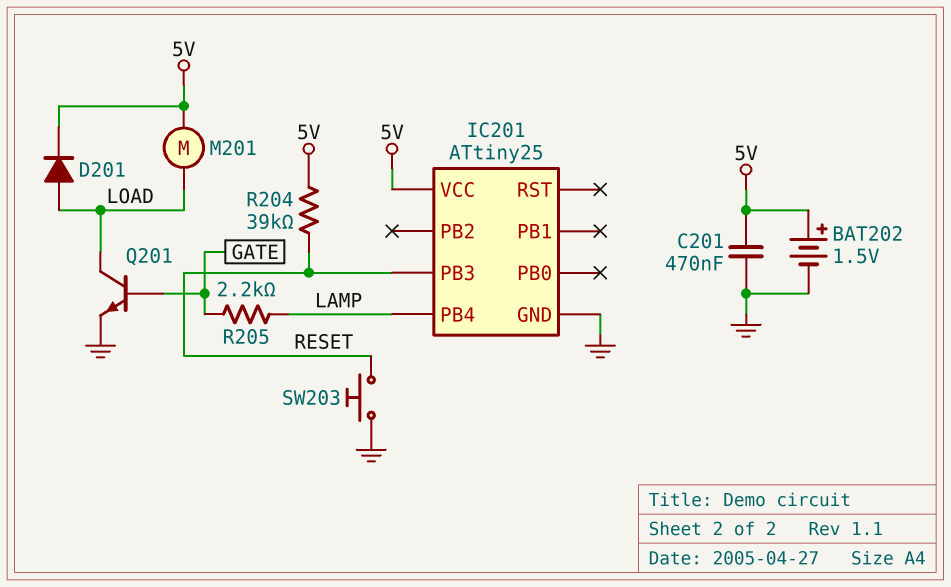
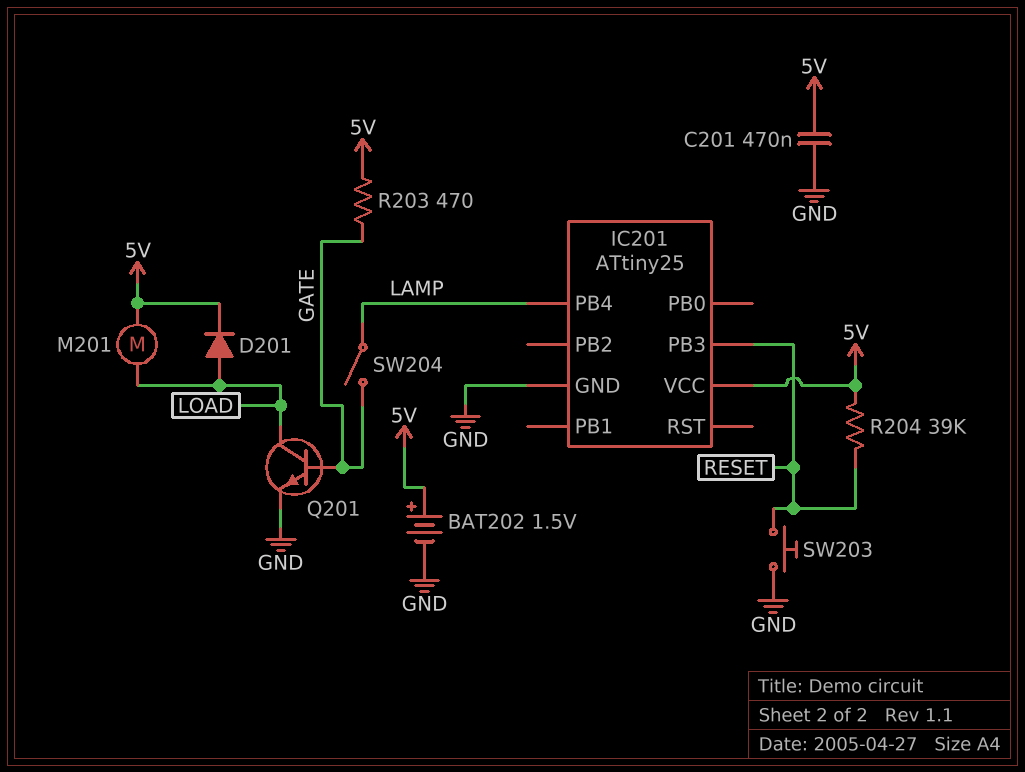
R203: none -> 470 (5V, GATE)
R205: 2.2k (GATE, LAMP) -> none
SW204: none -> switch (GATE, LAMP)

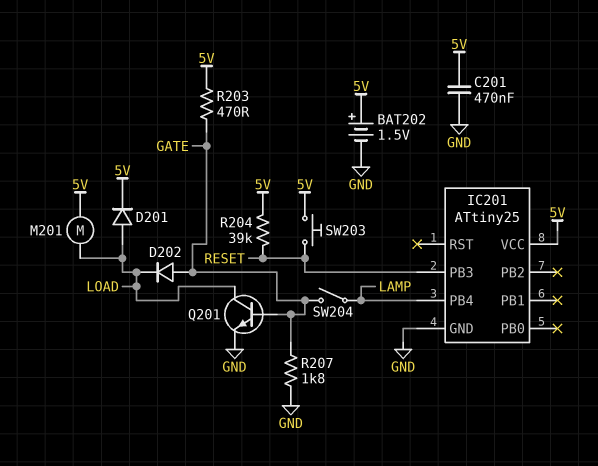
D202: none -> diode (A GATE, K LOAD)
R207: none -> 1.8k (GATE, GND)
SW203: button (GND, RESET) -> button (5V, RESET)

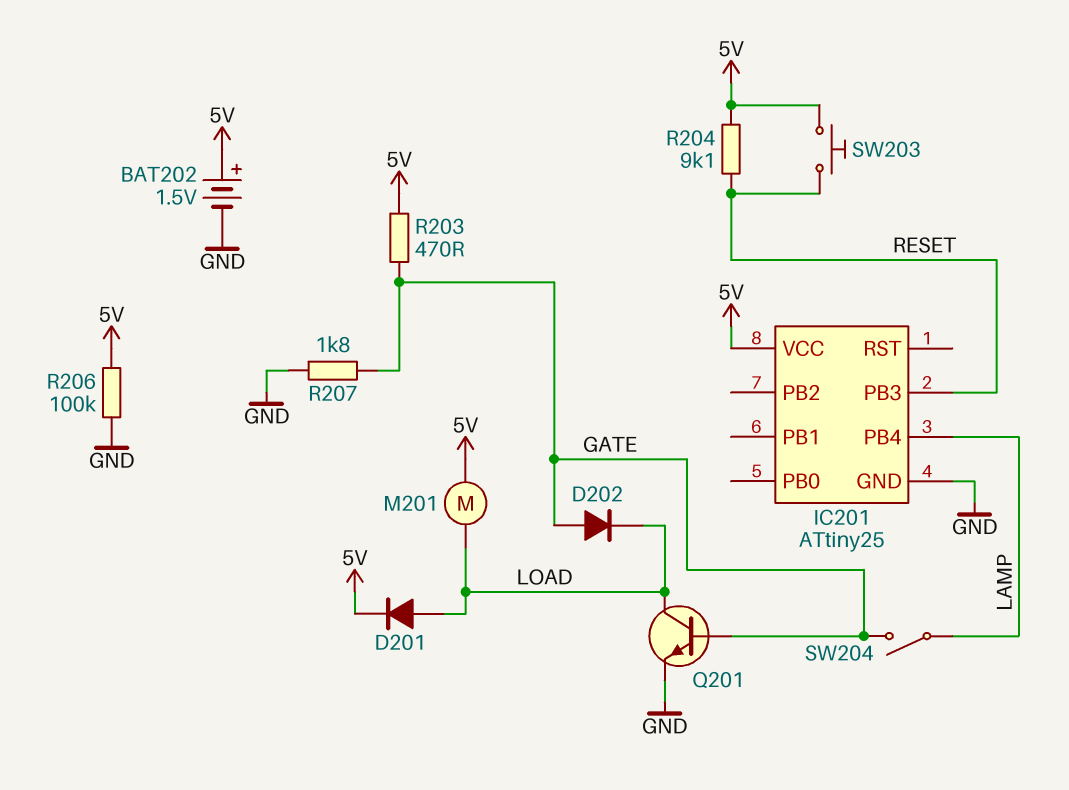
C201: 470nF (5V, GND) -> none
R204: 39k (5V, RESET) -> 9.1k (5V, RESET)
R206: none -> 100k (5V, GND)

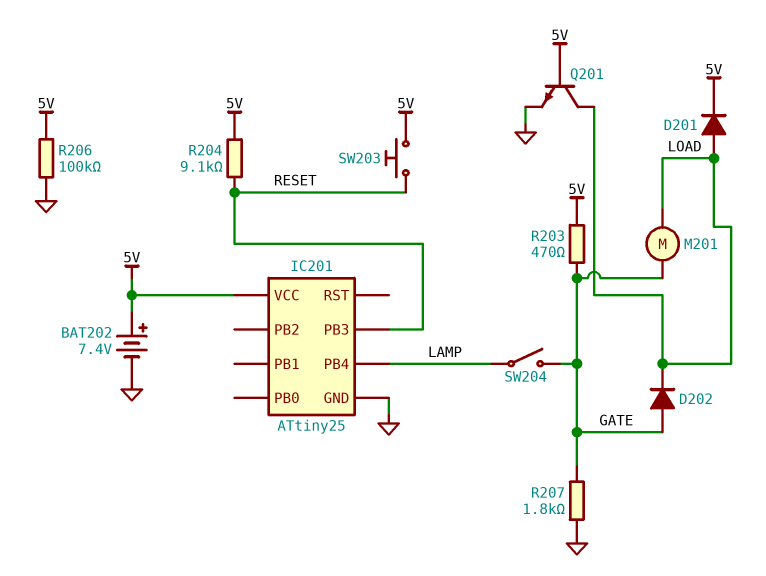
BAT202: 1.5V (plus 5V, minus GND) -> 7.4V (plus 5V, minus GND)
M201: motor (5V, LOAD) -> motor (GATE, LOAD)
Q201: NPN (B GATE, C LOAD, E GND) -> NPN (B 5V, C LOAD, E GND)

